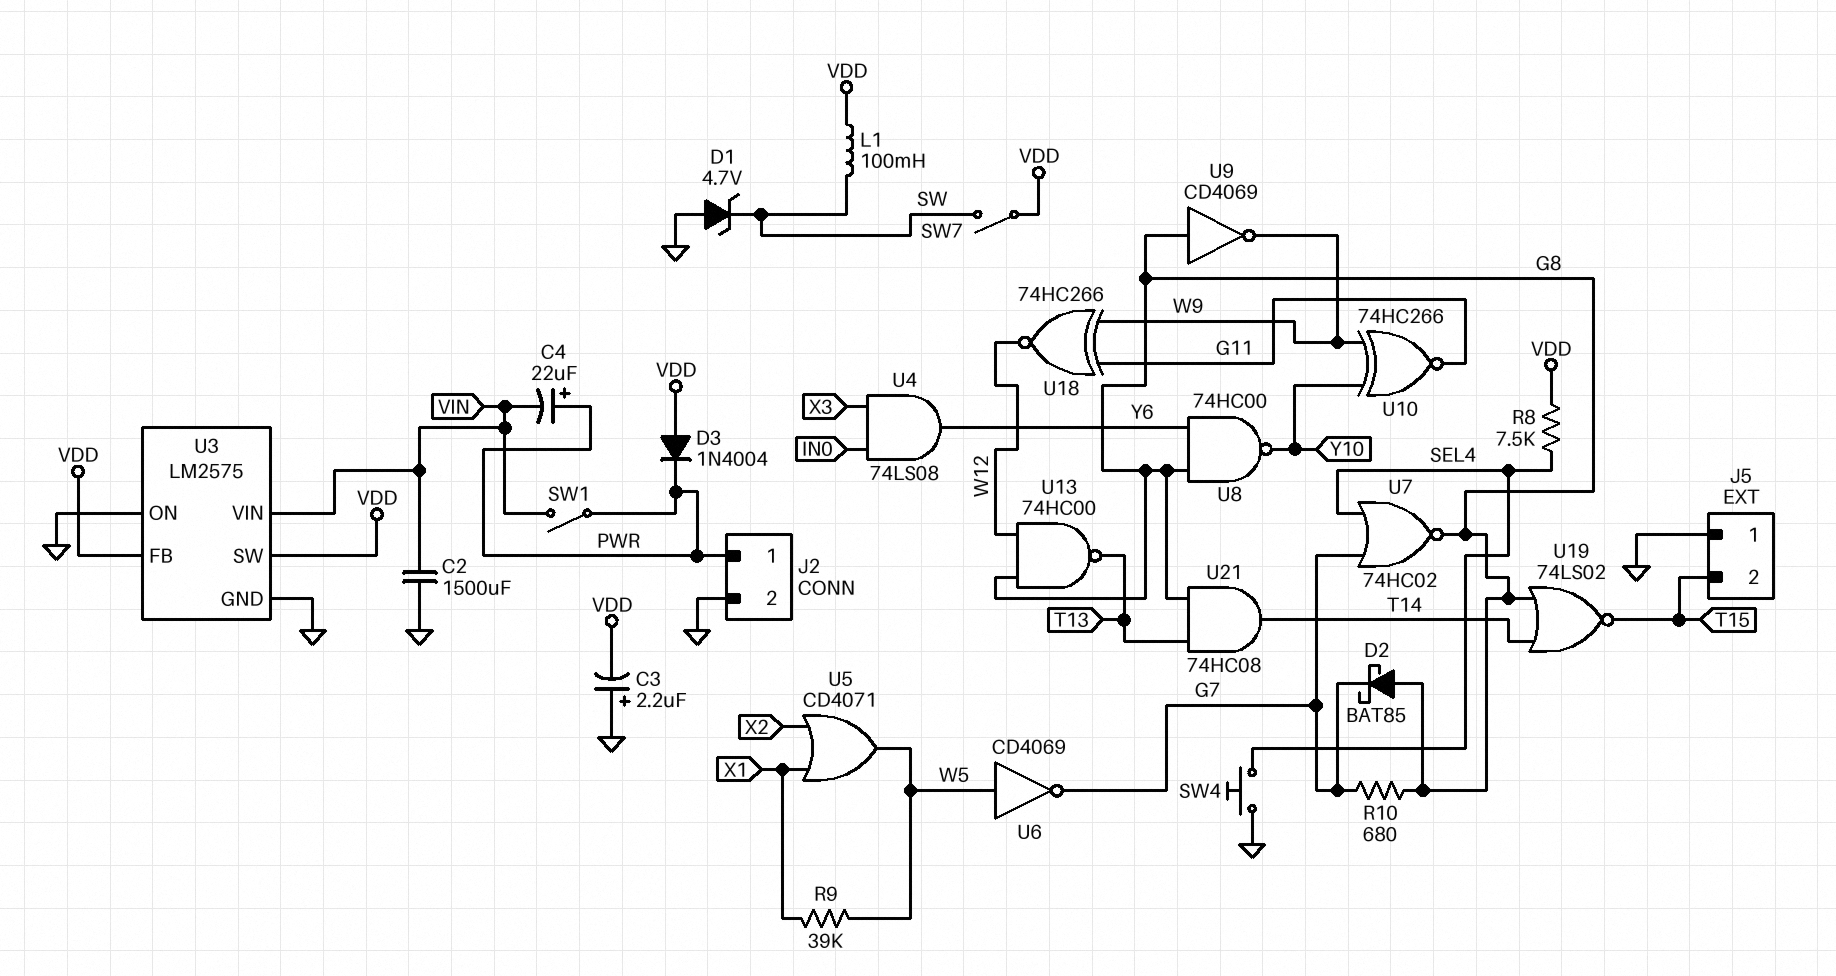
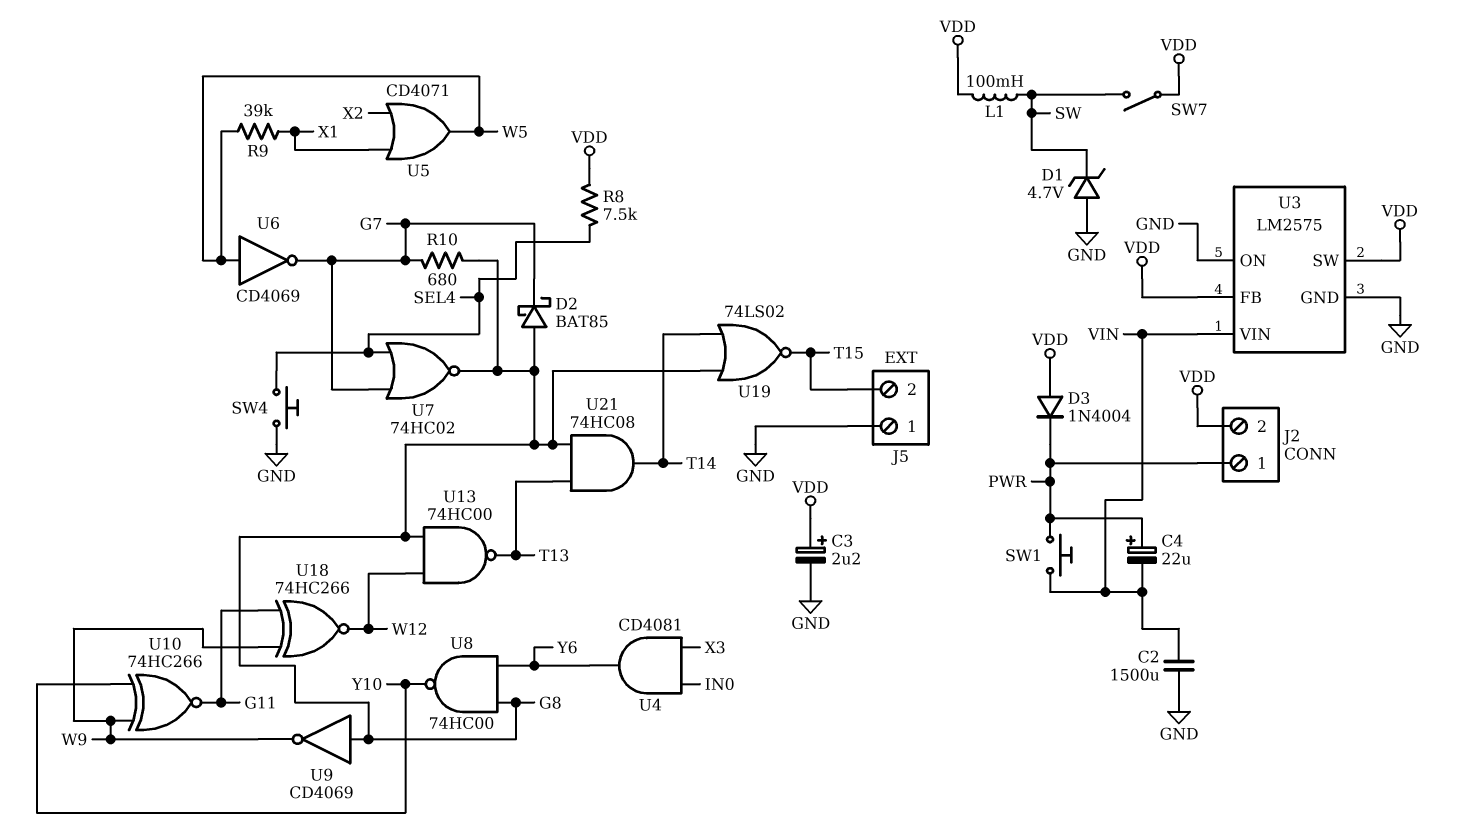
C3: 2.2uF (plus GND, minus VDD) -> 2.2uF (plus VDD, minus GND)
J2 pin 2: GND -> VDD
SW1: switch (PWR, VIN) -> button (PWR, VIN)
U4: AND 74LS08 (in IN0, in X3, out Y6) -> AND CD4081 (in IN0, in X3, out Y6)

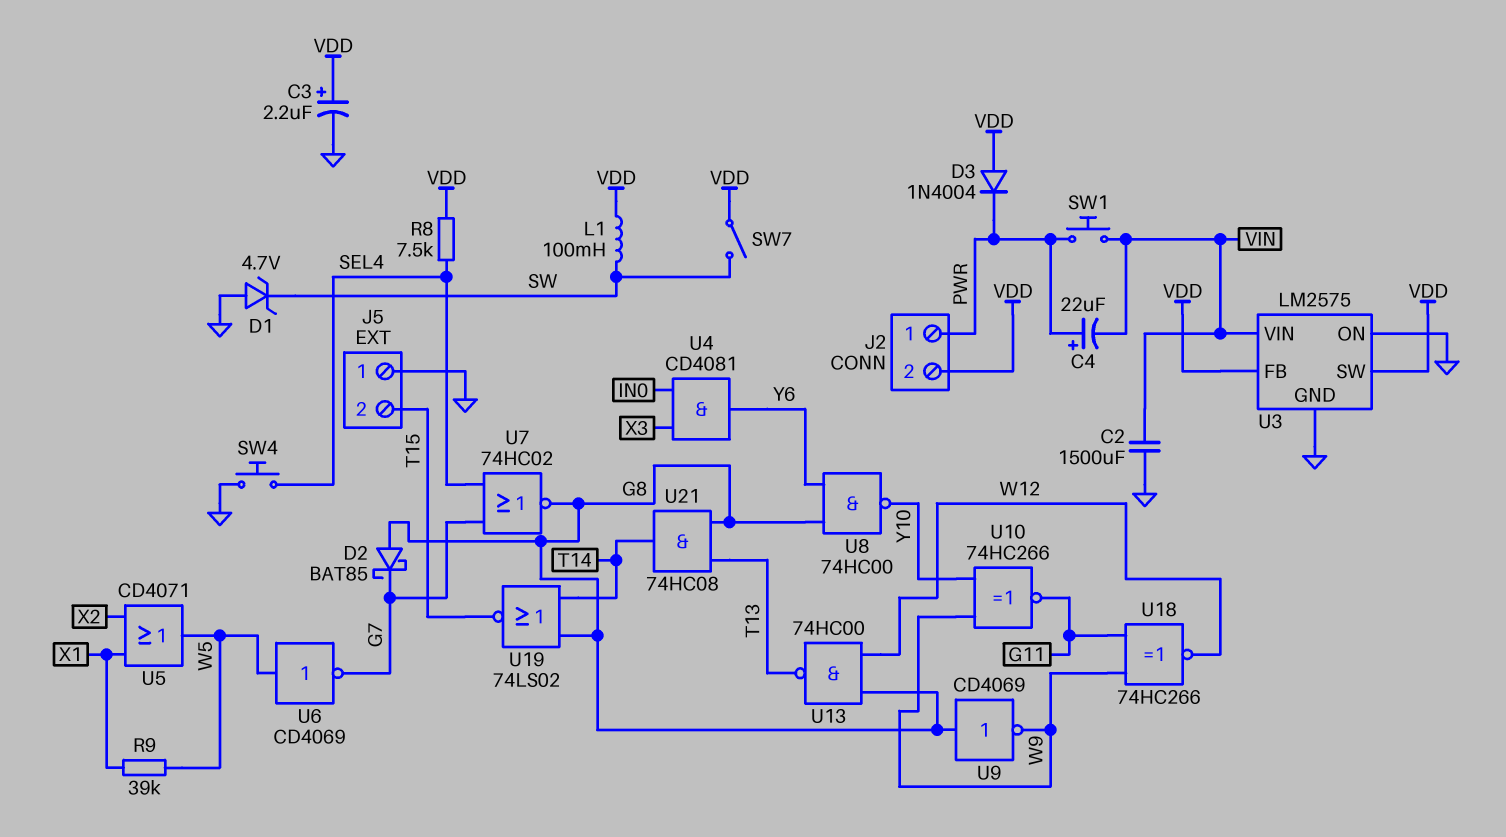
R10: 680 (G7, G8) -> none

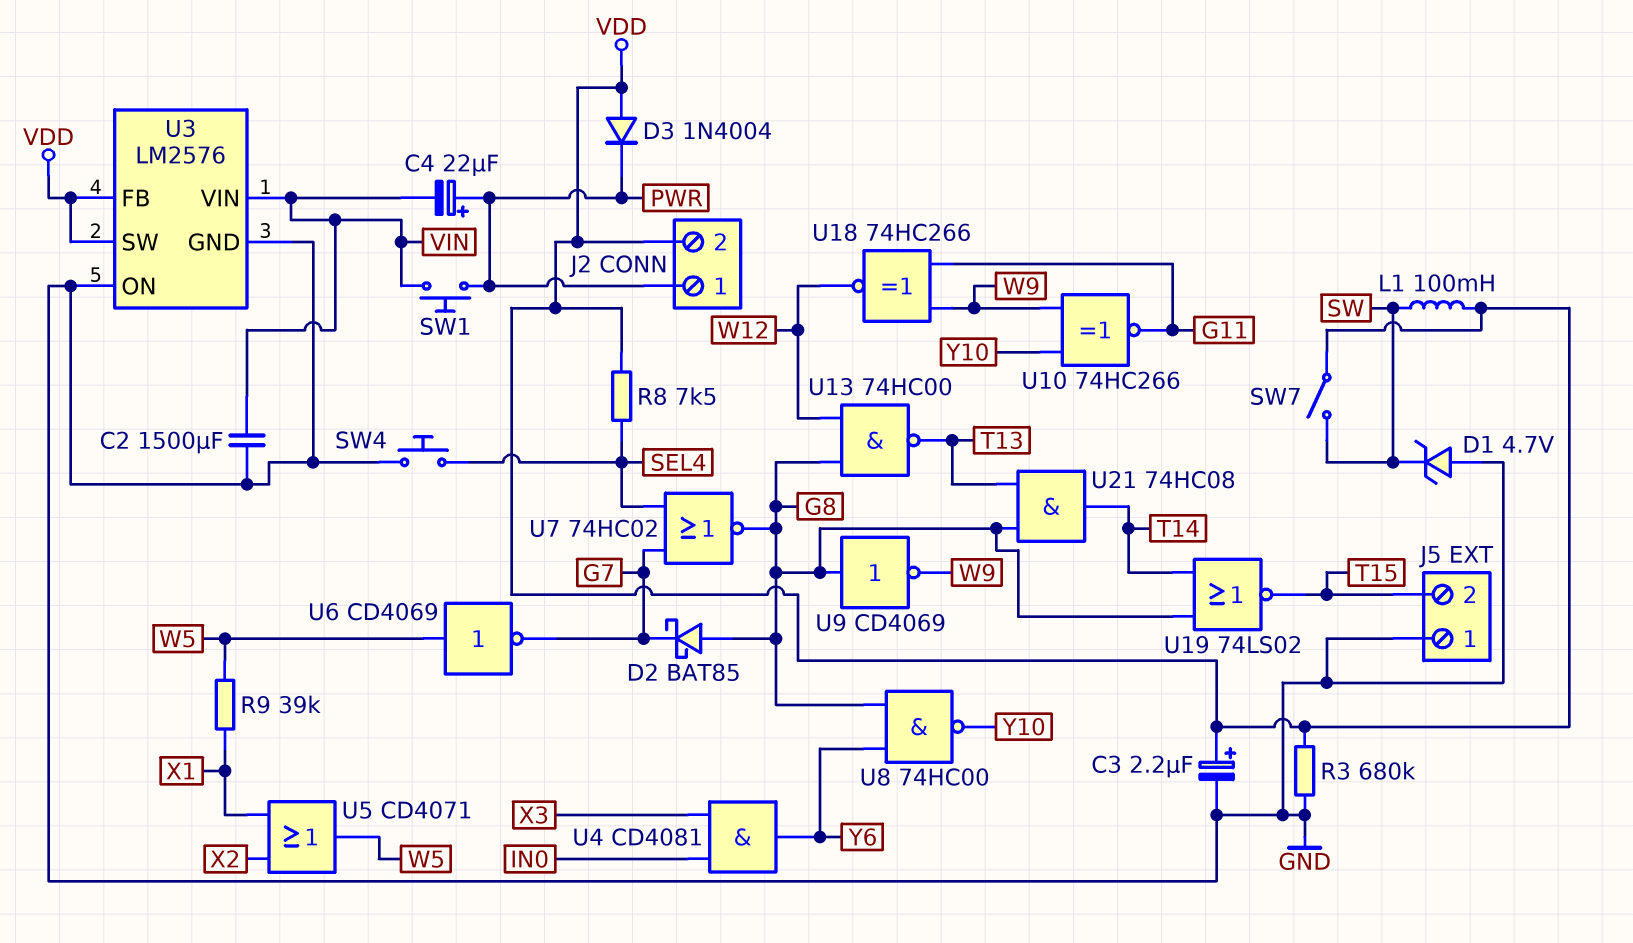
R3: none -> 680k (GND, VDD)
U3: LM2575 -> LM2576

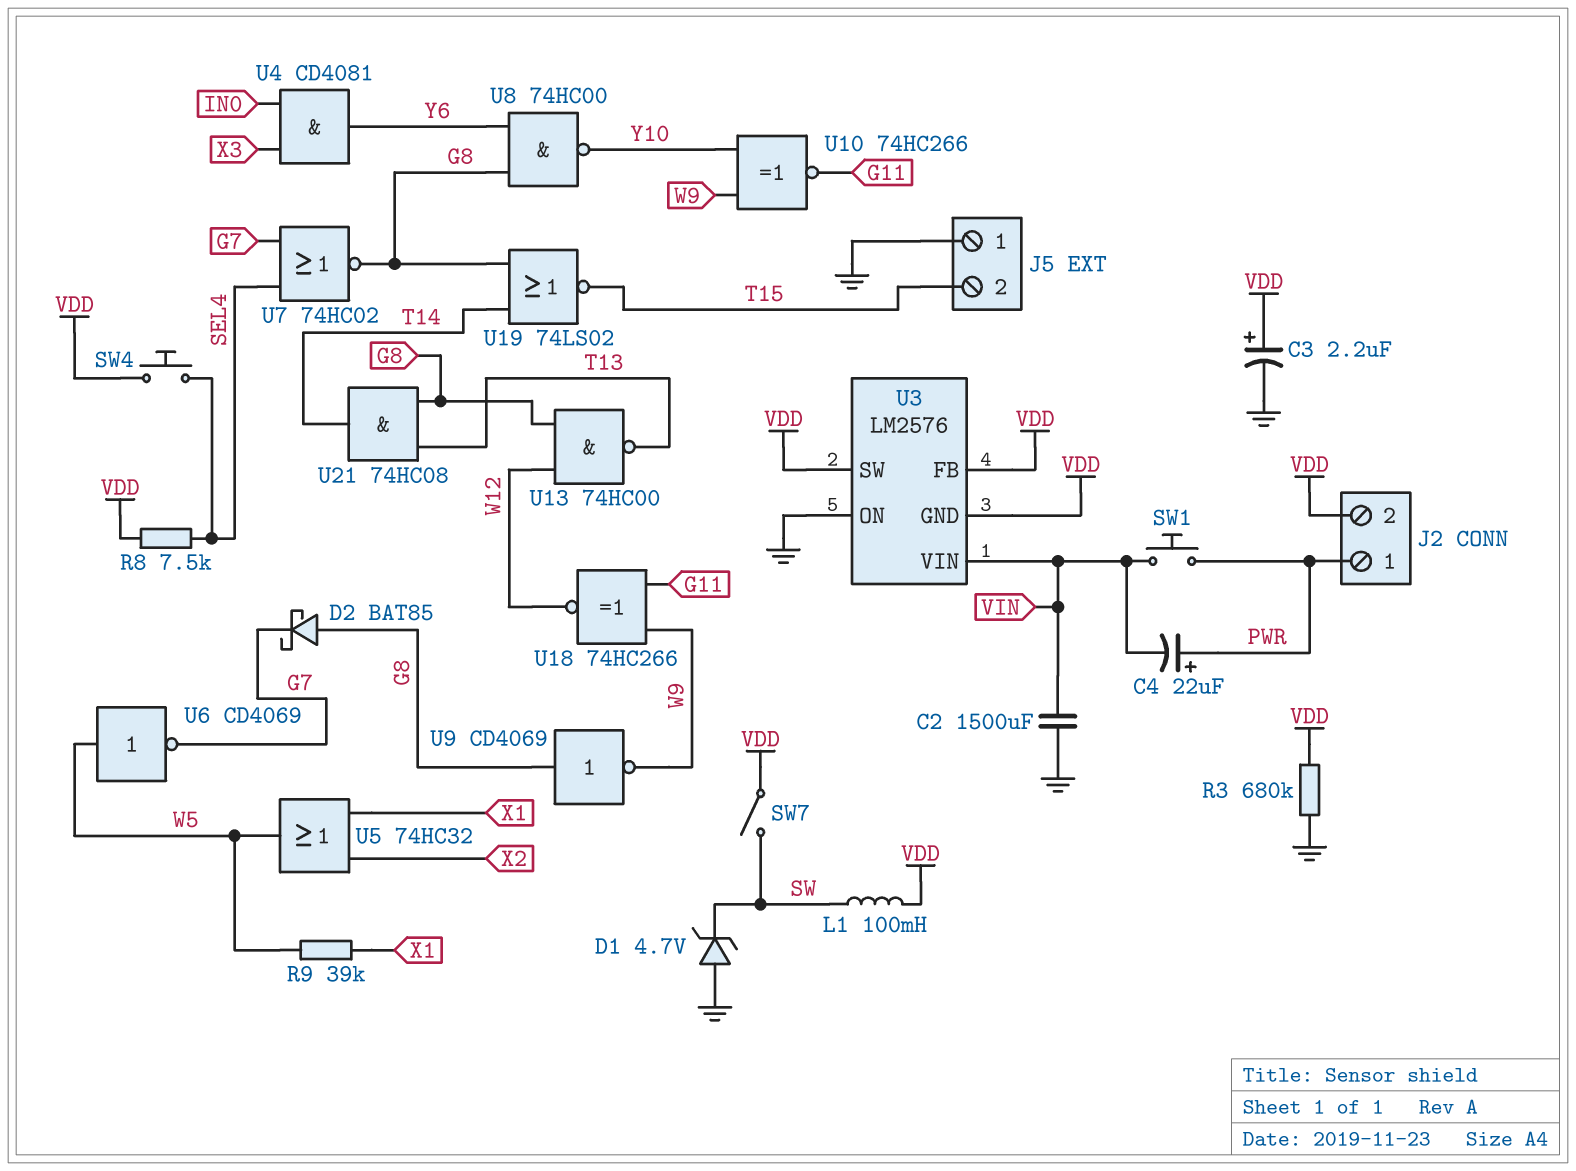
D3: diode 1N4004 (A VDD, K PWR) -> none
SW4: button (GND, SEL4) -> button (SEL4, VDD)
U3 pin GND: GND -> VDD
U5: OR CD4071 (in X1, in X2, out W5) -> OR 74HC32 (in X1, in X2, out W5)

